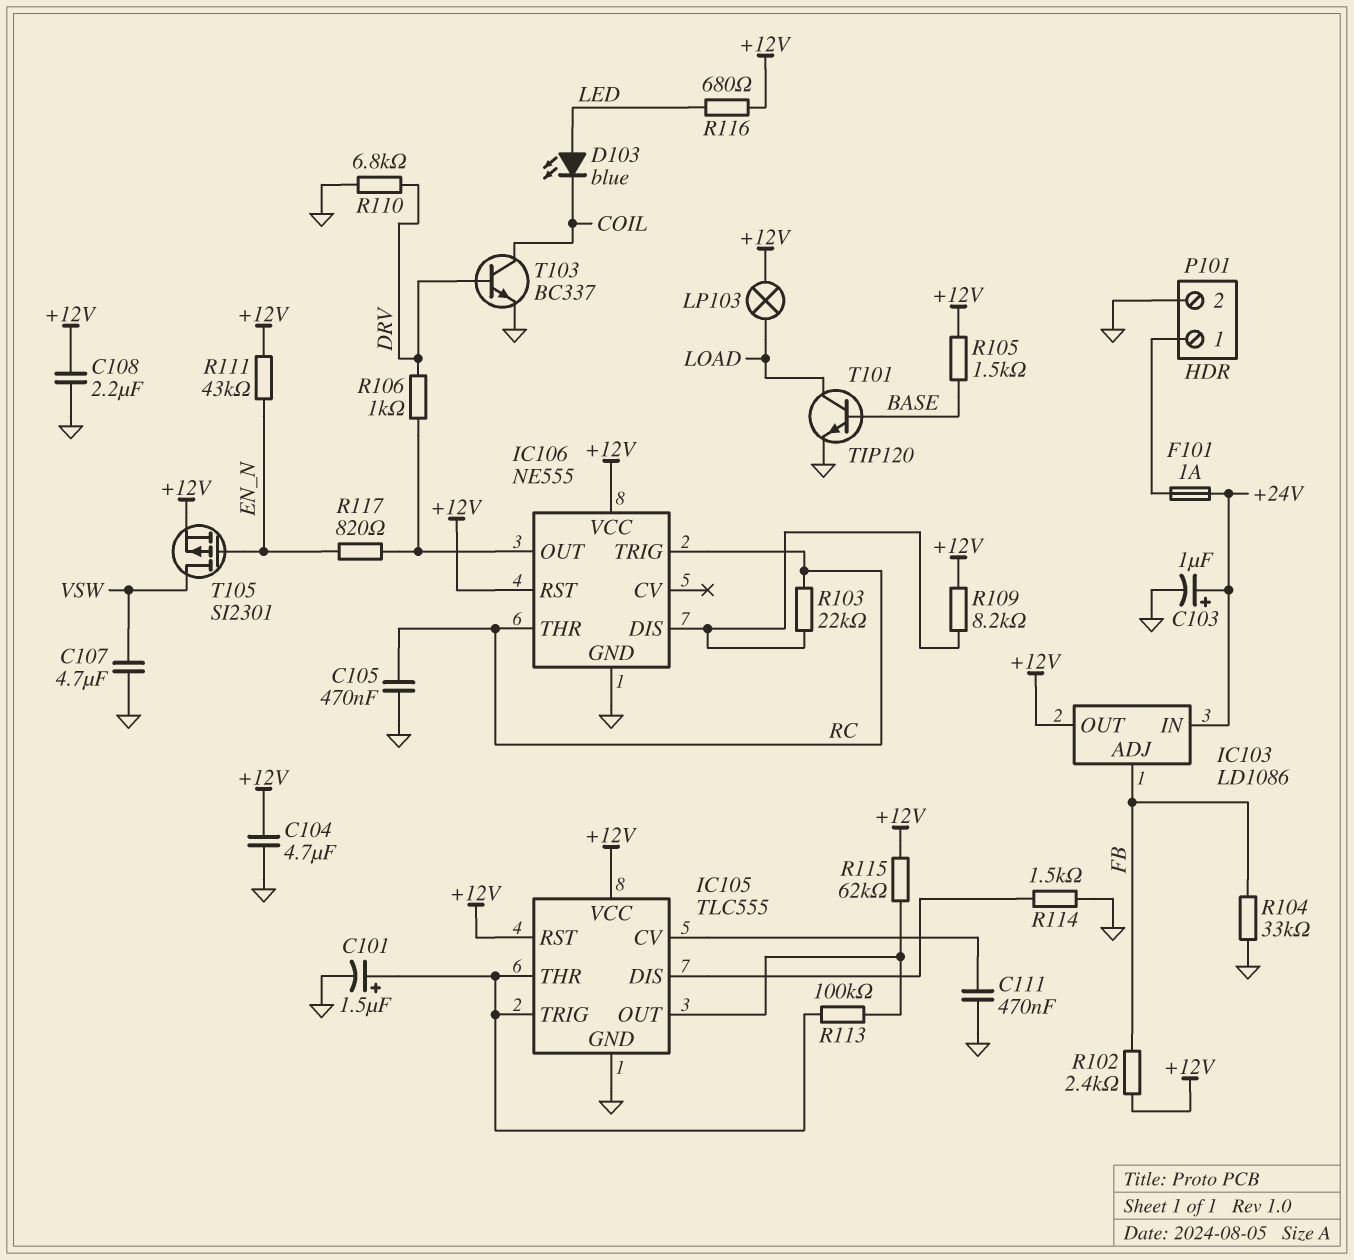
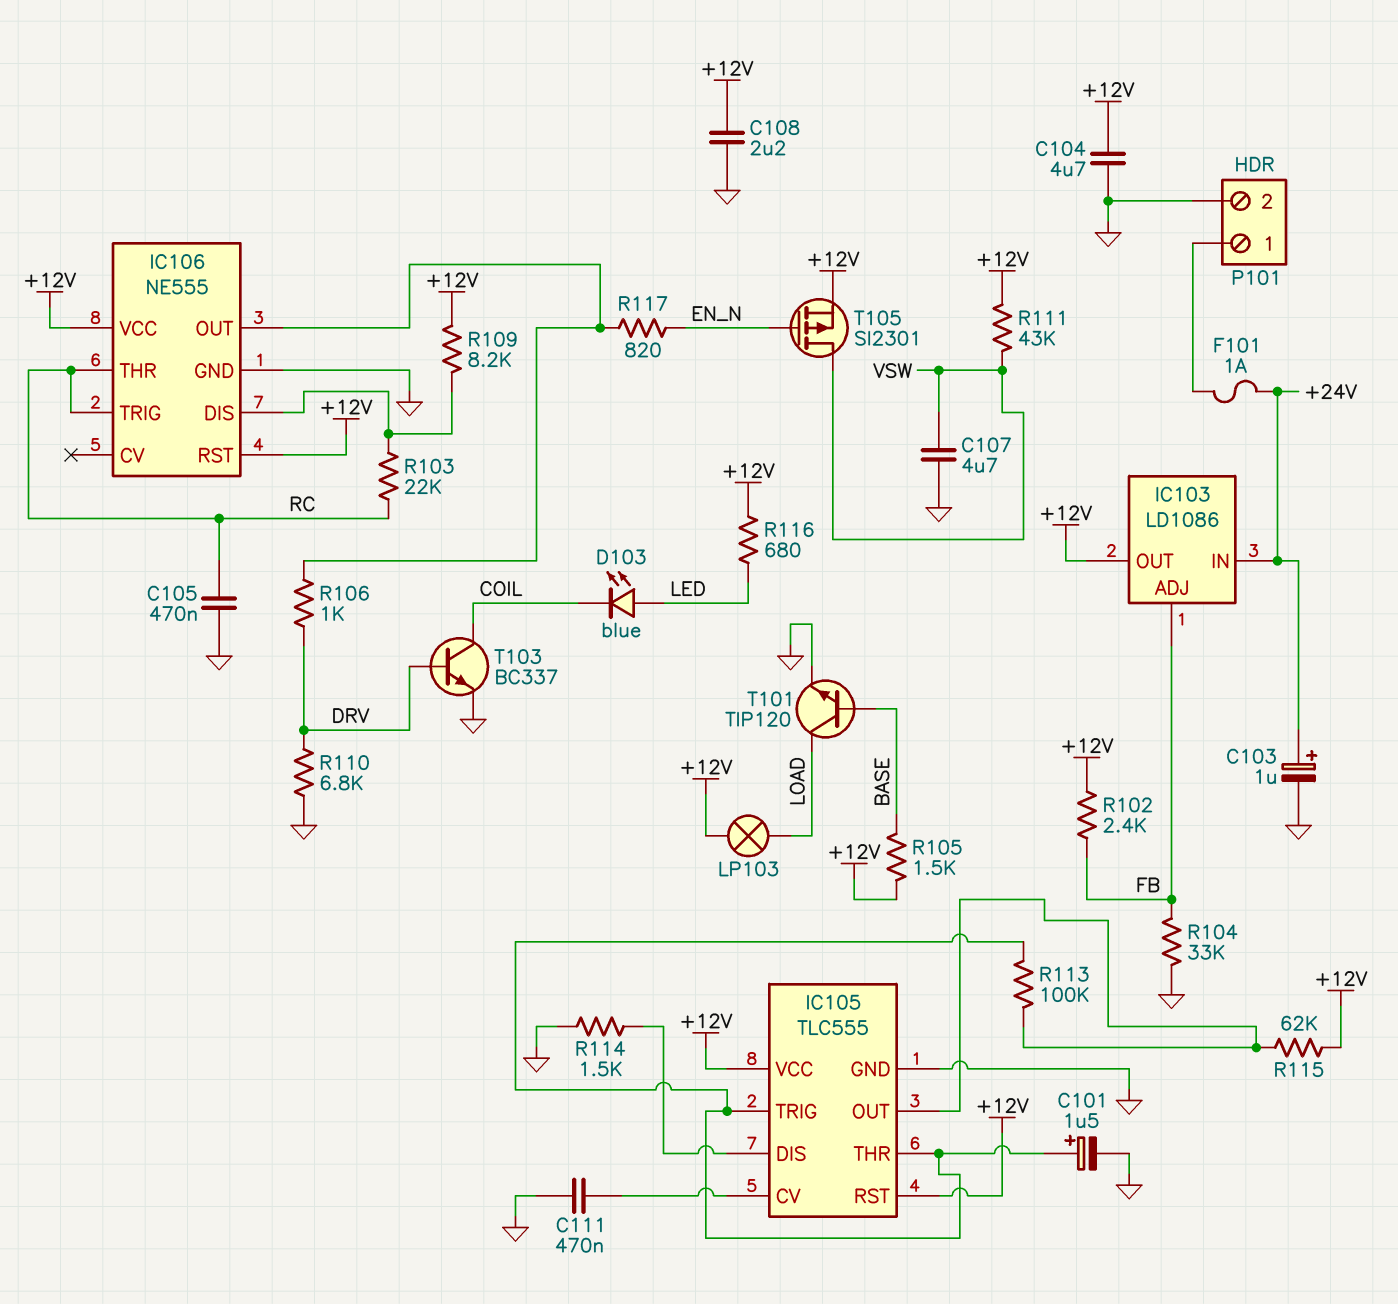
R111: 43k (+12V, EN_N) -> 43k (+12V, VSW)

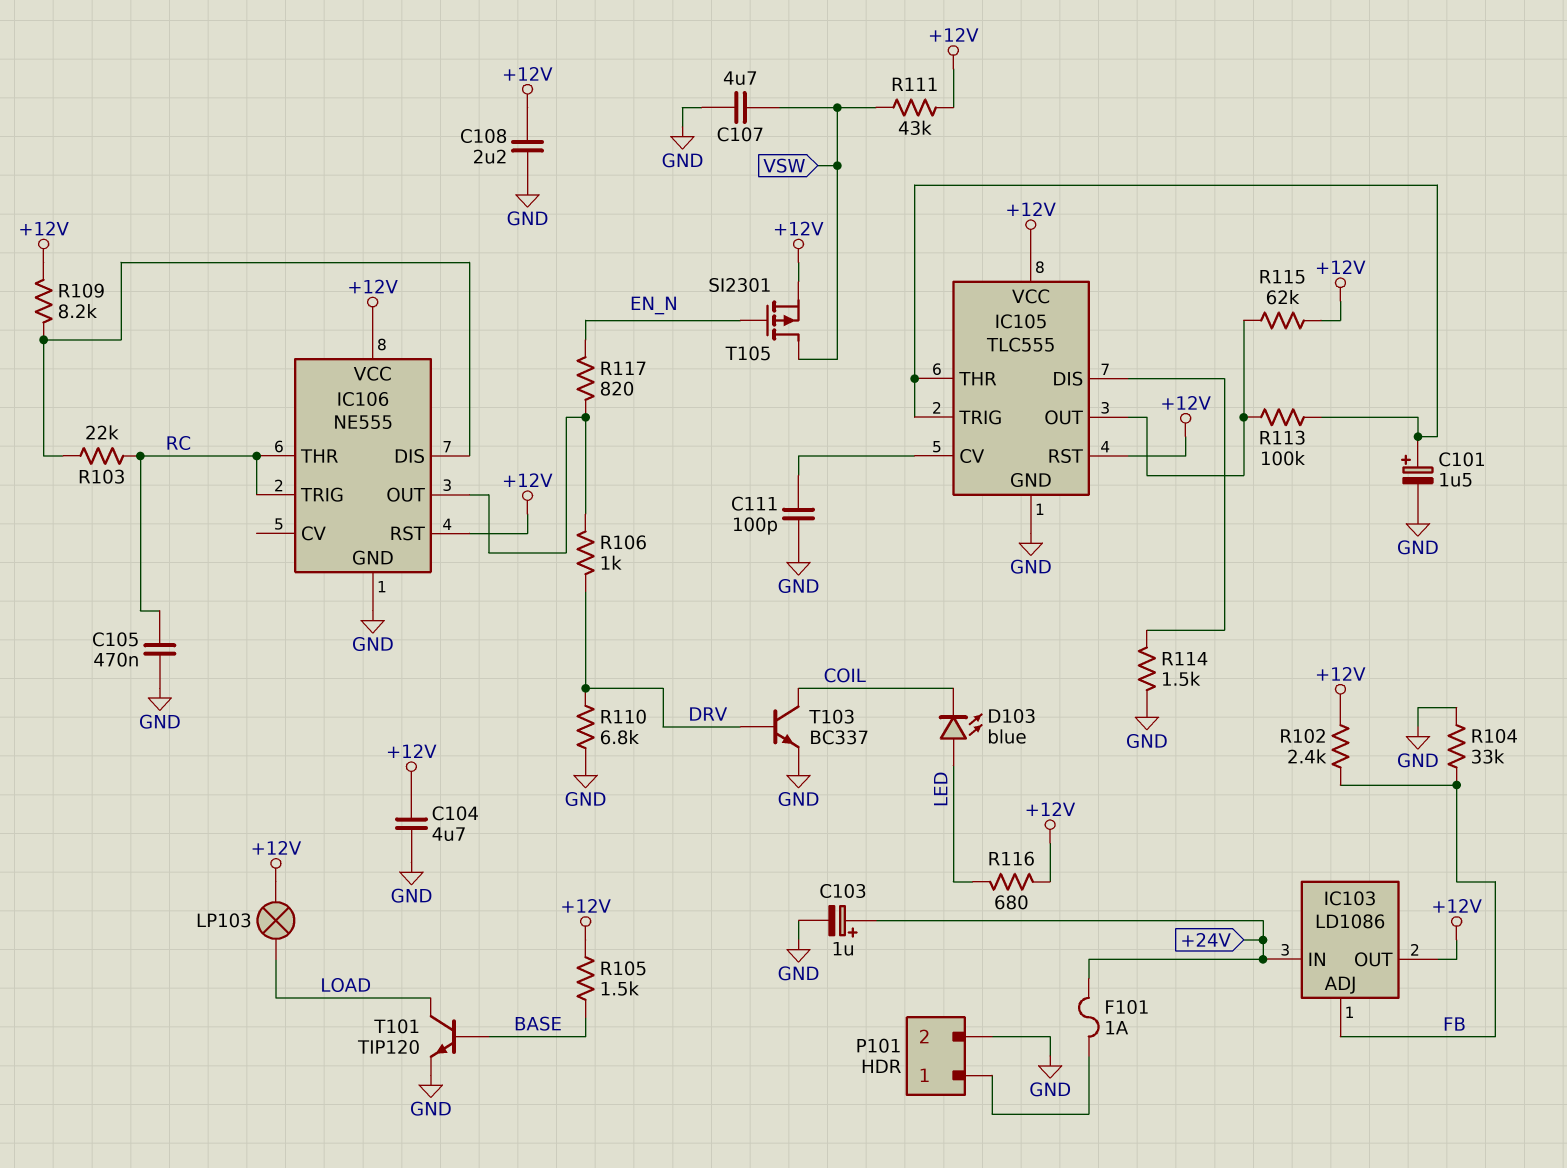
C111: 470nF (GND, IC105/CV) -> 100pF (GND, IC105/CV)

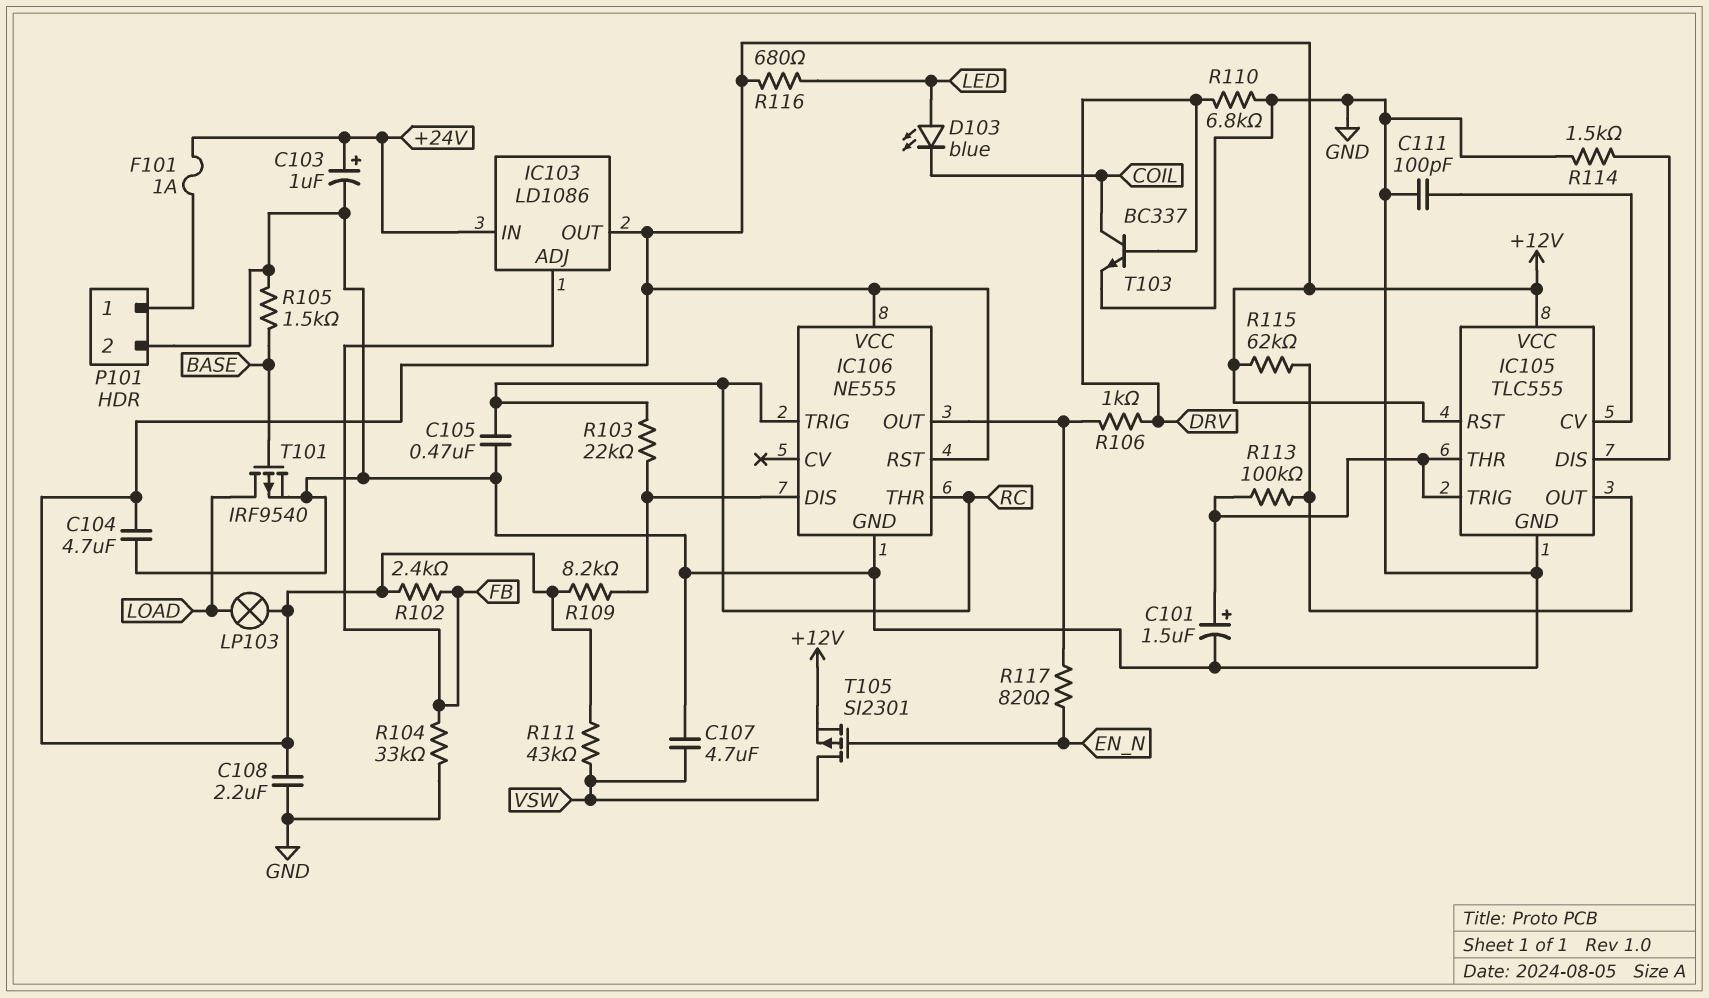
R105: 1.5k (+12V, BASE) -> 1.5k (BASE, GND)
T101: NPN TIP120 (B BASE, C LOAD, E GND) -> PMOS IRF9540 (G BASE, D LOAD, S GND)

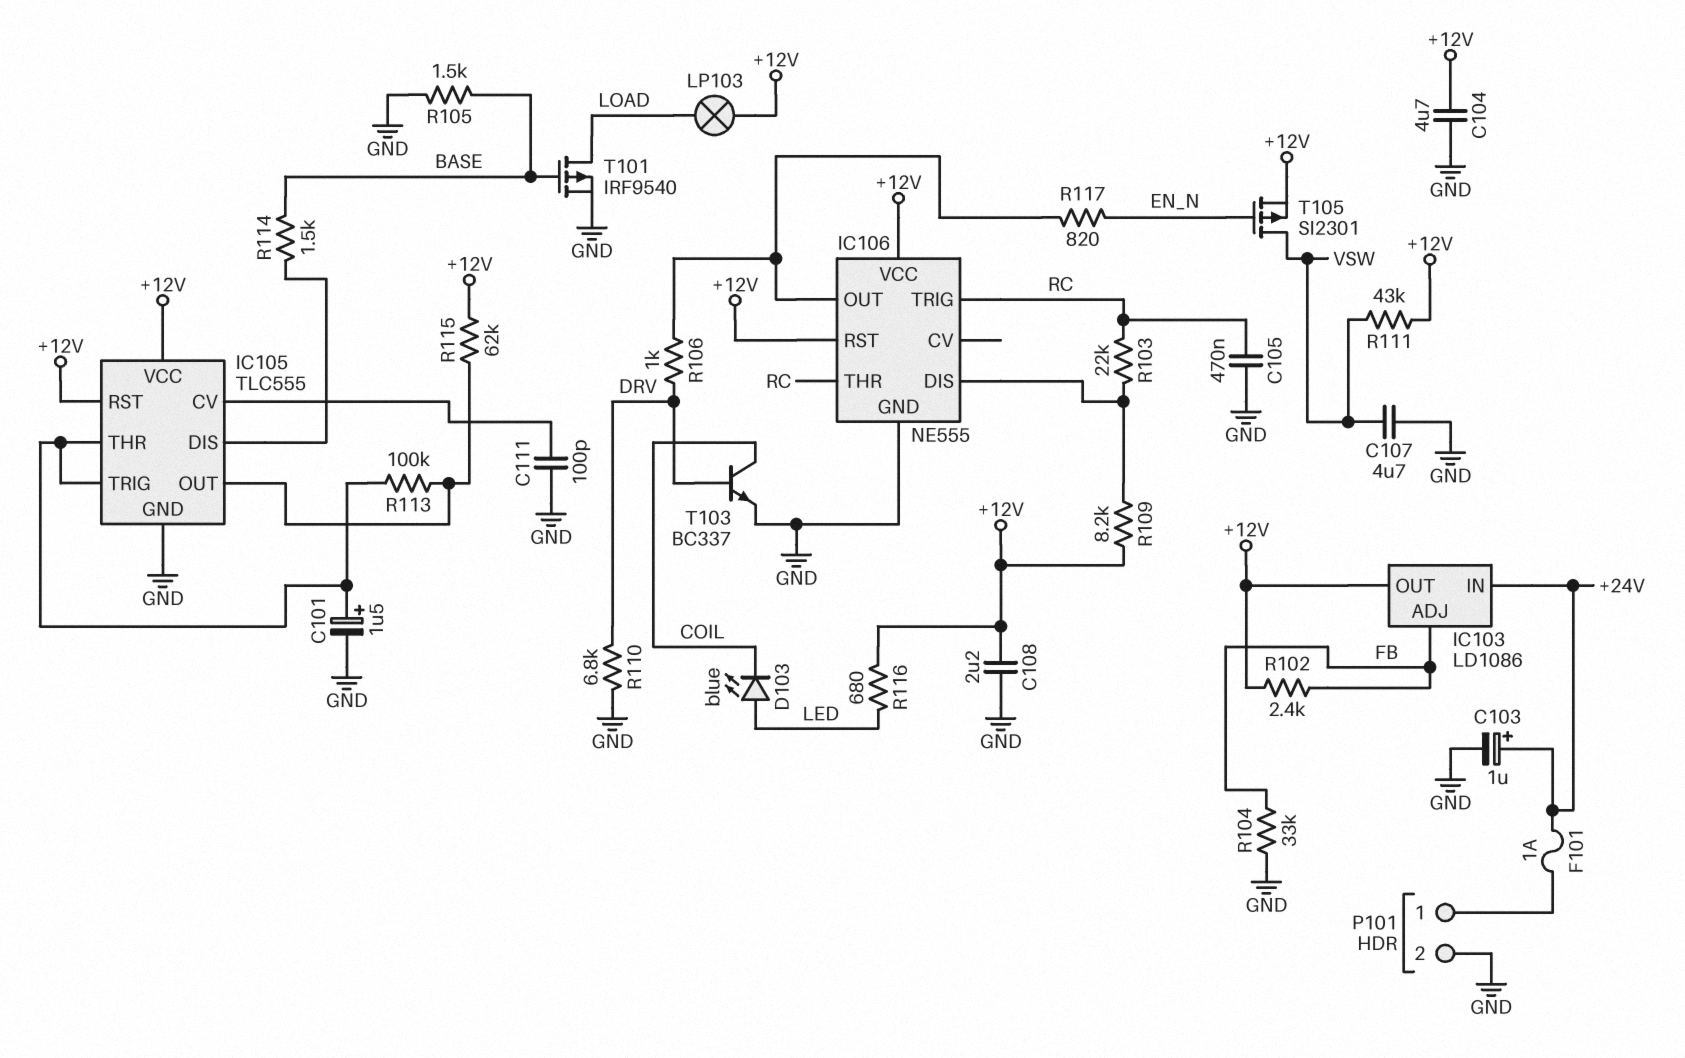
R114: 1.5k (GND, IC105/DIS) -> 1.5k (BASE, IC105/DIS)

